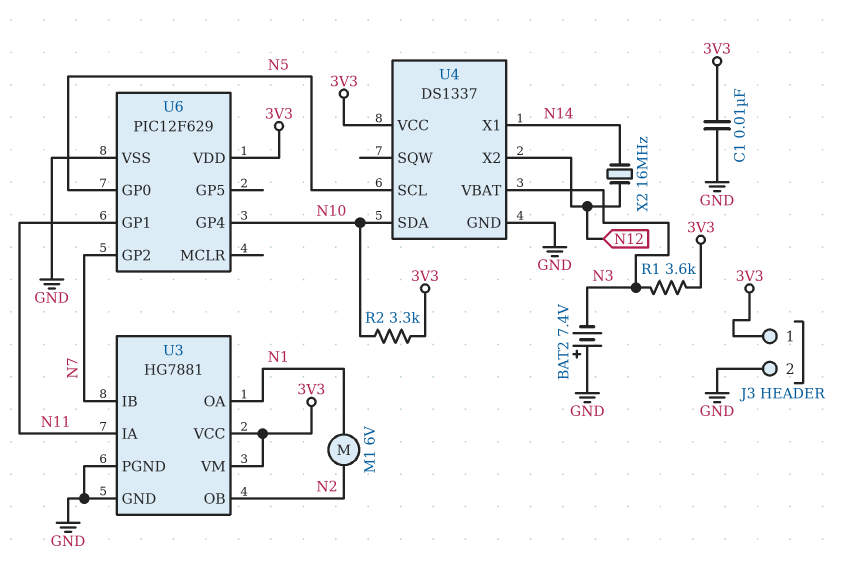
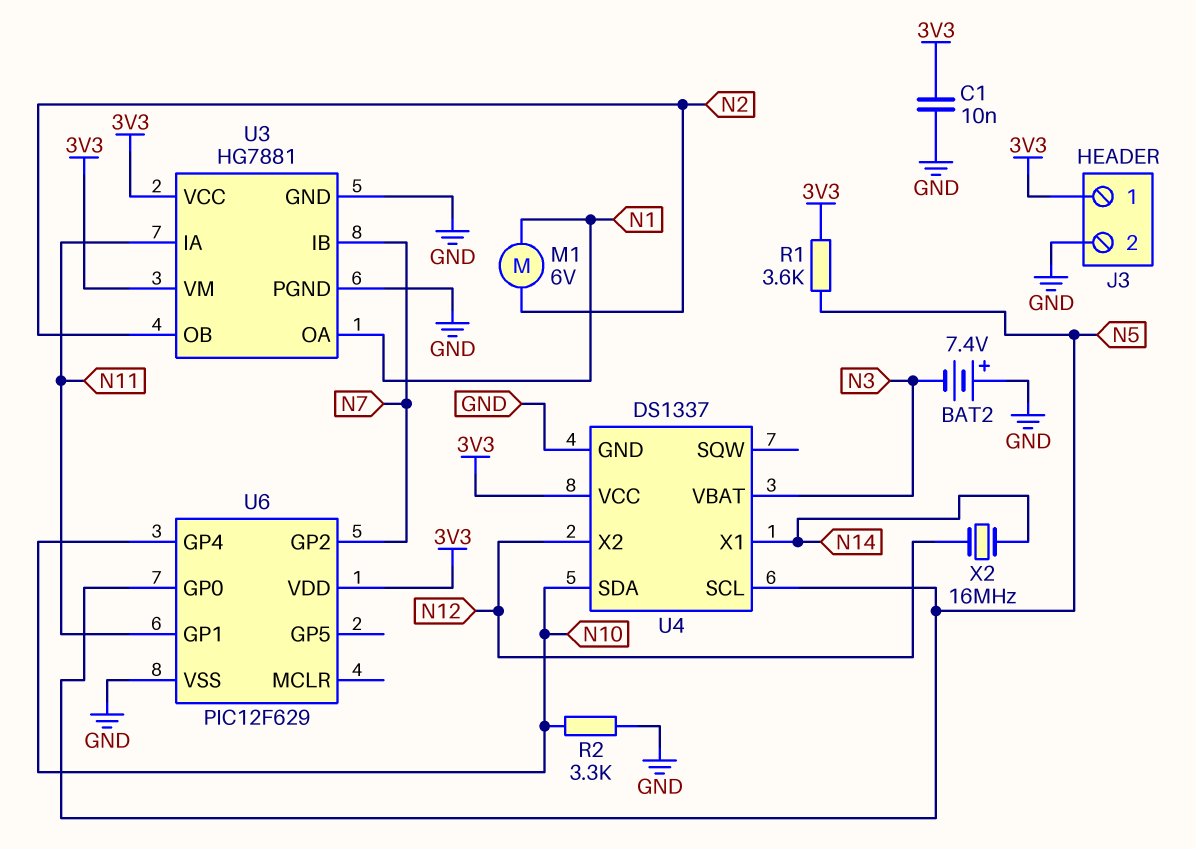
R1: 3.6k (3V3, N3) -> 3.6k (3V3, N5)
R2: 3.3k (3V3, N10) -> 3.3k (GND, N10)

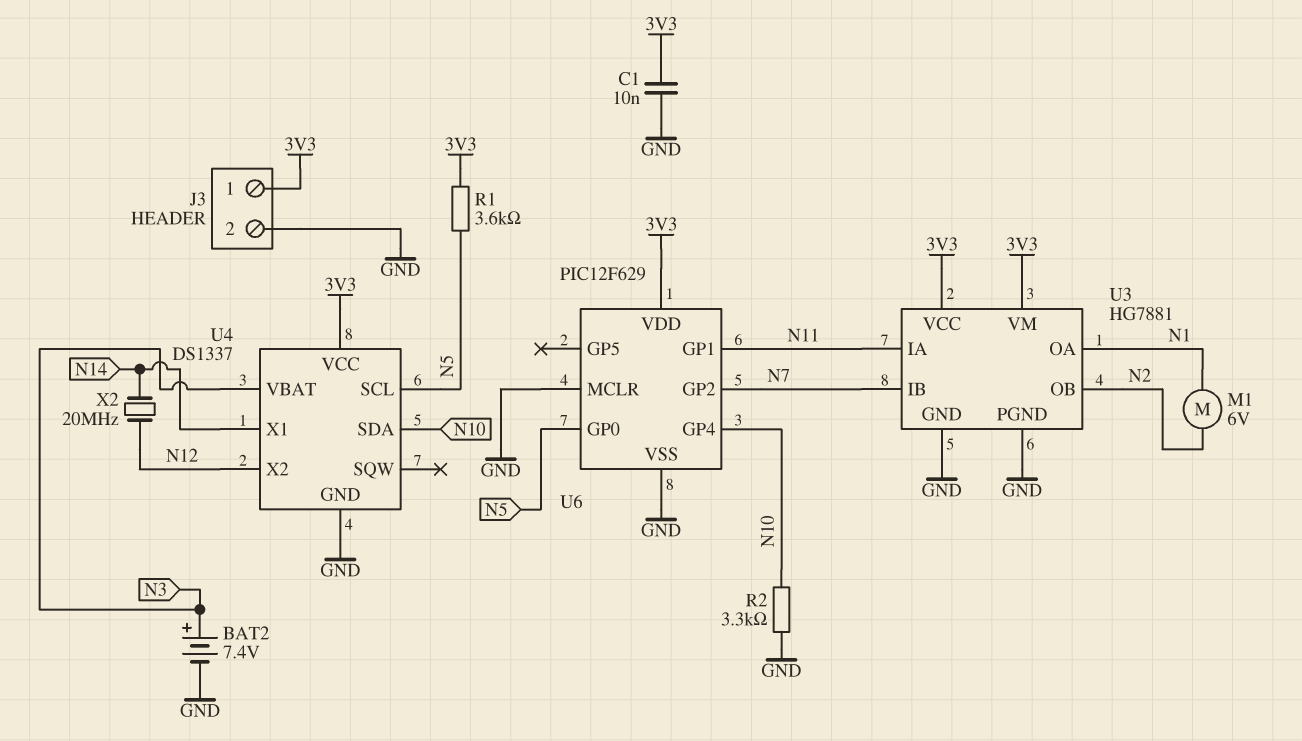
BAT2: 7.4V (plus GND, minus N3) -> 7.4V (plus N3, minus GND)
U6 pin MCLR: none -> GND
X2: 16MHz (N12, N14) -> 20MHz (N12, N14)

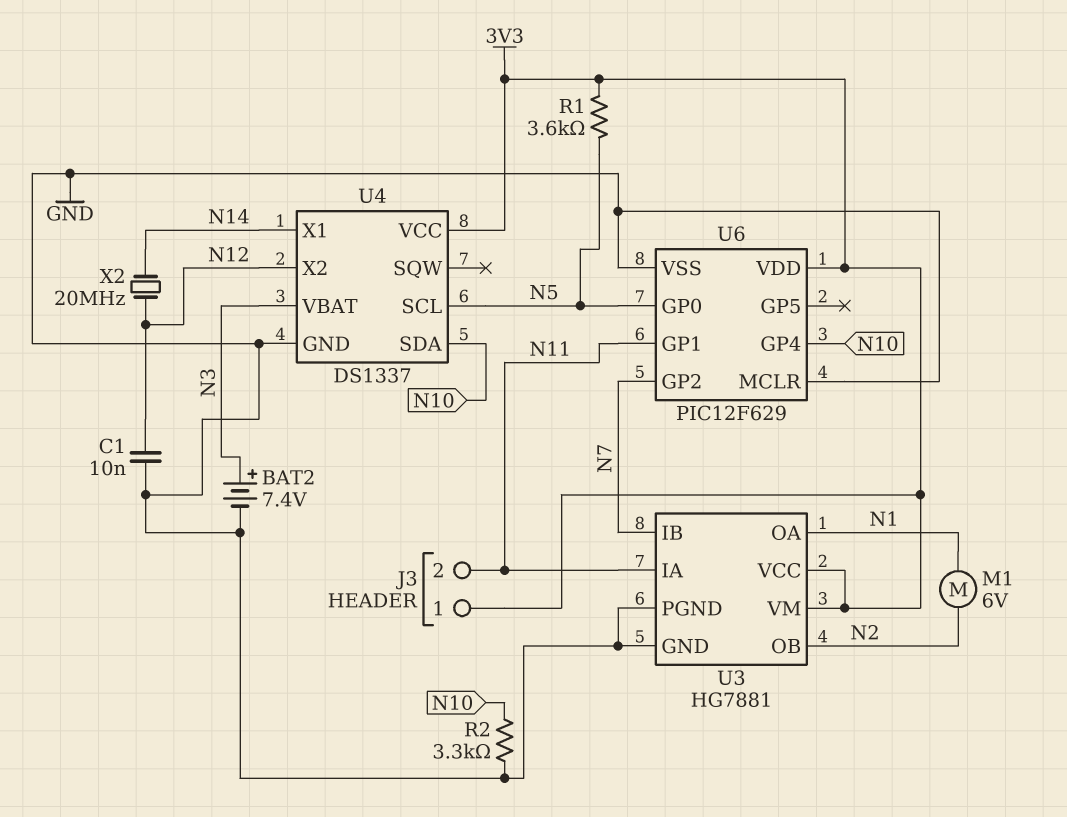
C1: 10nF (3V3, GND) -> 10nF (GND, N12)
J3 pin 2: GND -> N11

